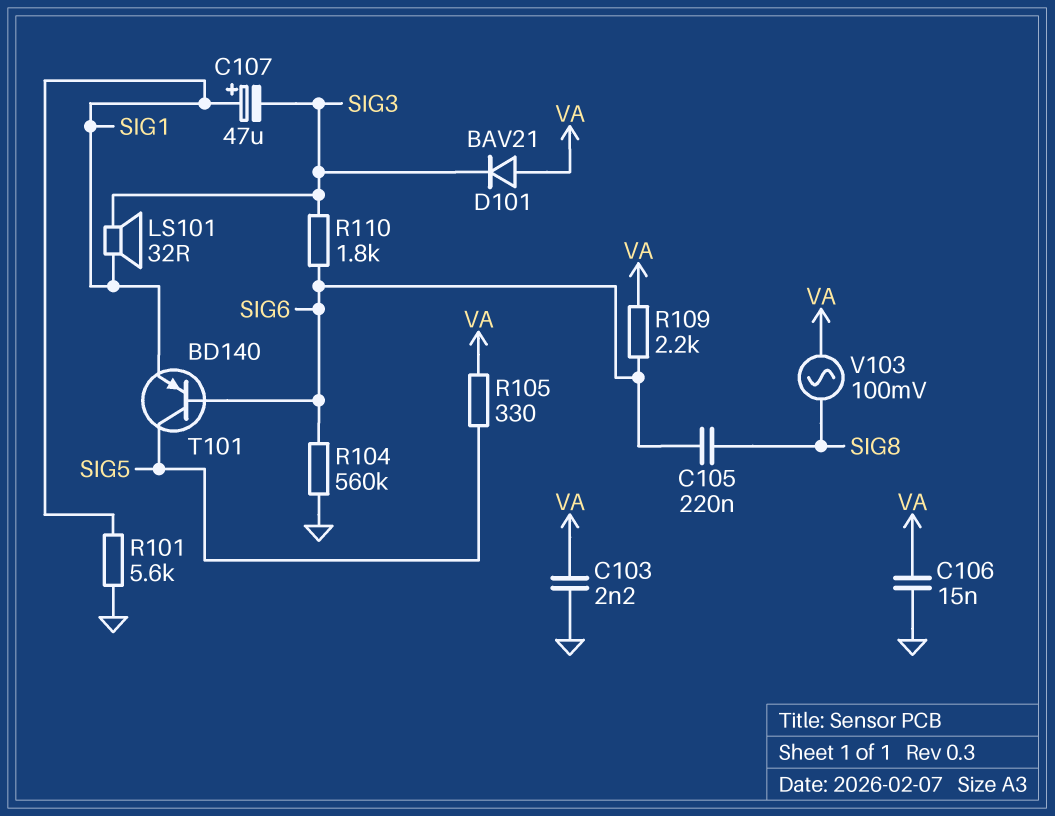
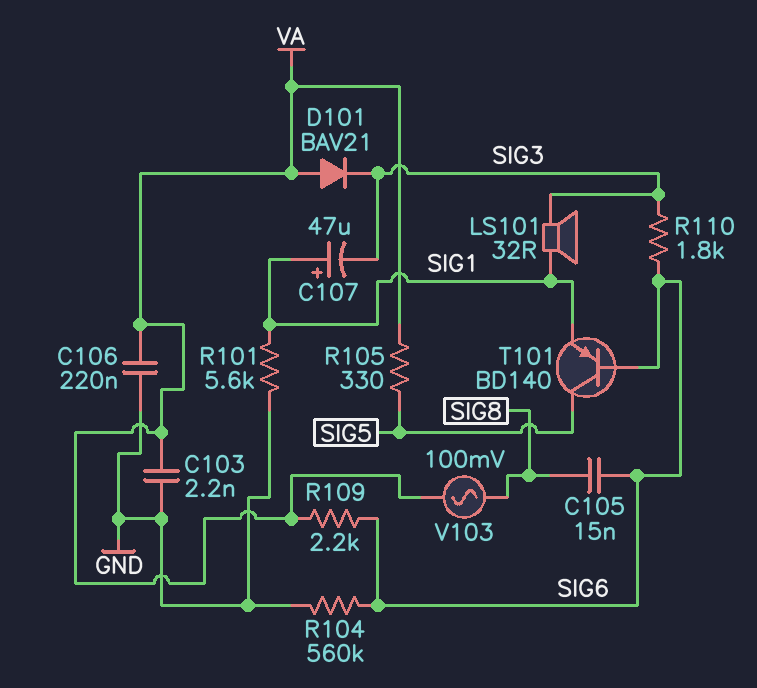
C105: 220nF (SIG6, SIG8) -> 15nF (SIG6, SIG8)
C106: 15nF (GND, VA) -> 220nF (GND, VA)

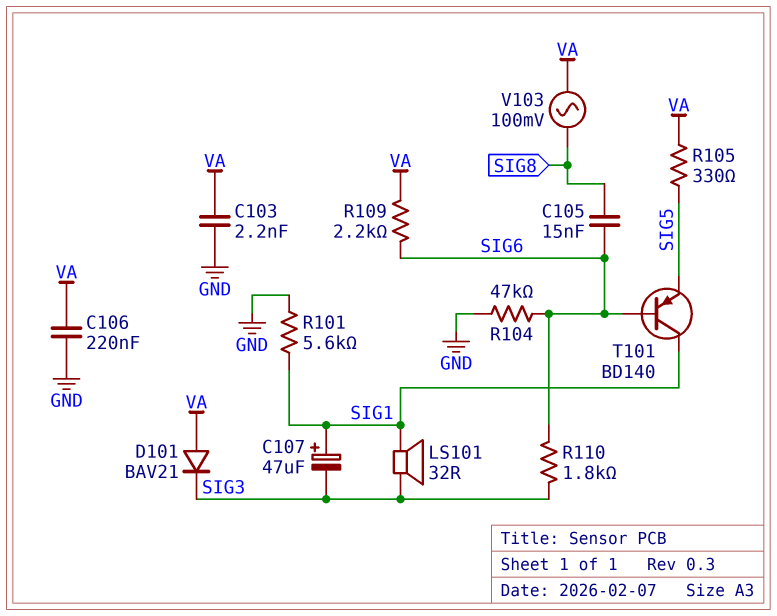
R104: 560k (GND, SIG6) -> 47k (GND, SIG6)
T101: PNP BD140 (B SIG6, C SIG5, E SIG1) -> PNP BD140 (B SIG6, C SIG1, E SIG5)

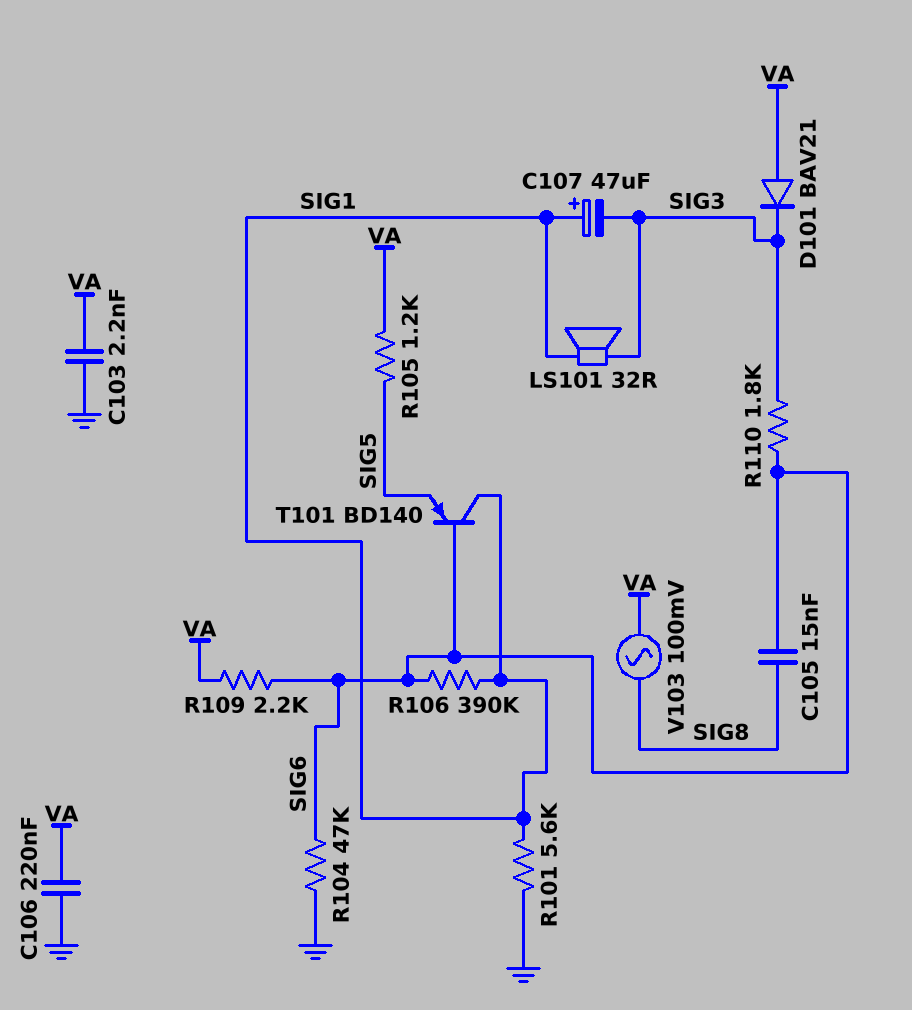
R105: 330 (SIG5, VA) -> 1.2k (SIG5, VA)
R106: none -> 390k (SIG1, SIG6)

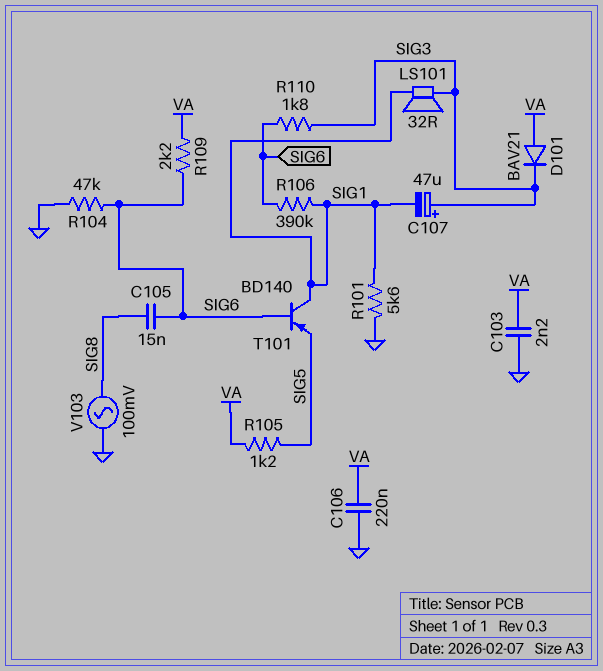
C107: 47uF (plus SIG1, minus SIG3) -> 47uF (plus SIG3, minus SIG1)
V103: AC 100mV (SIG8, VA) -> AC 100mV (GND, SIG8)

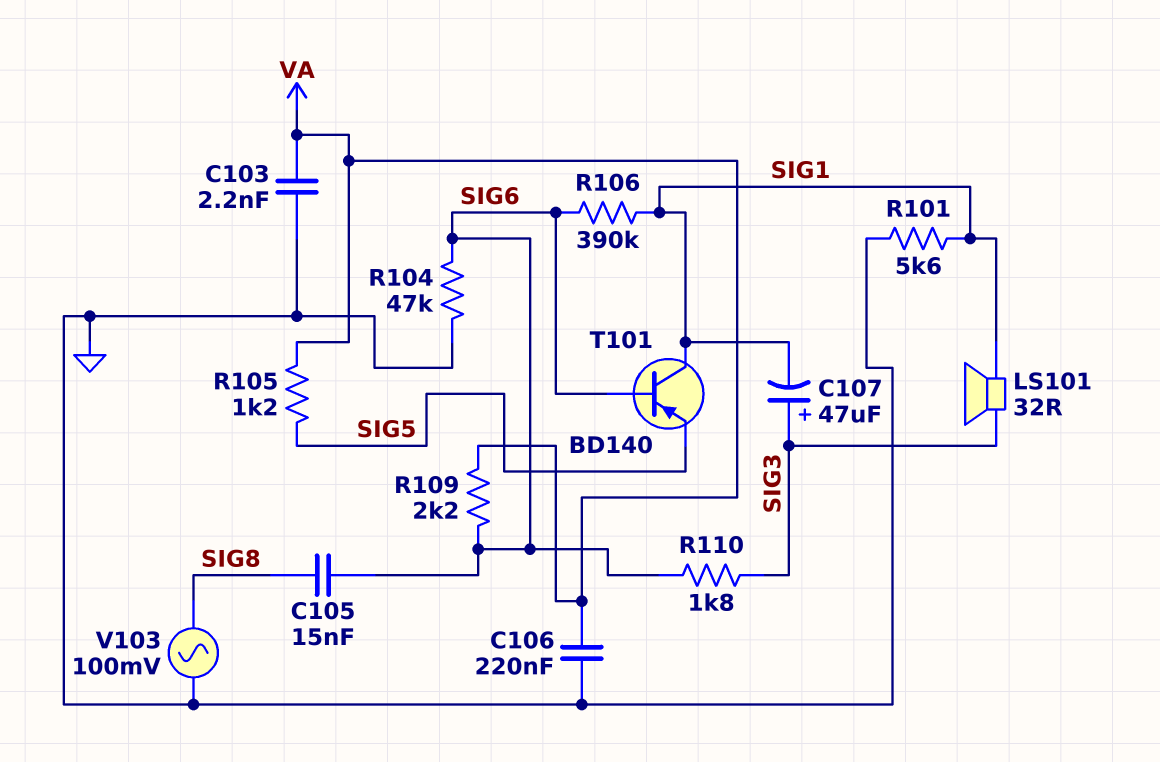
D101: diode BAV21 (A VA, K SIG3) -> none

